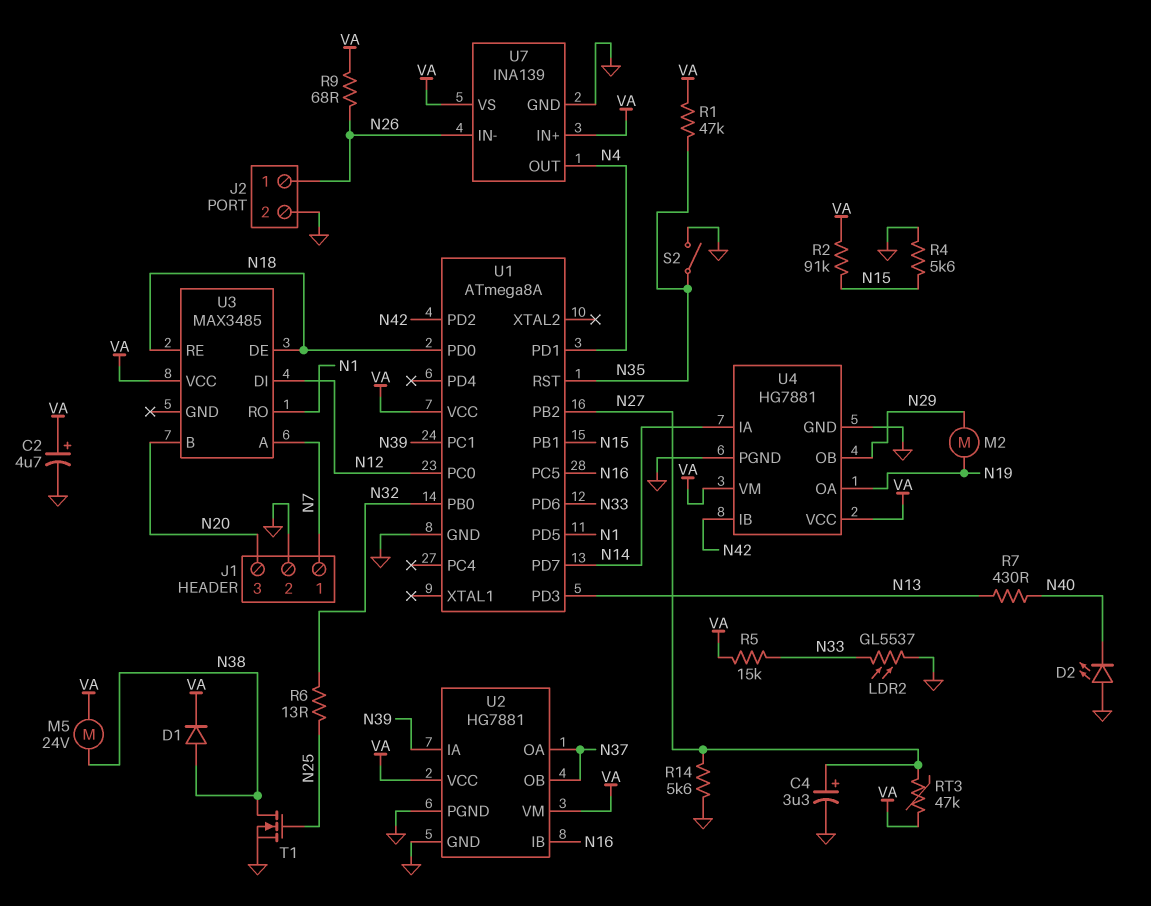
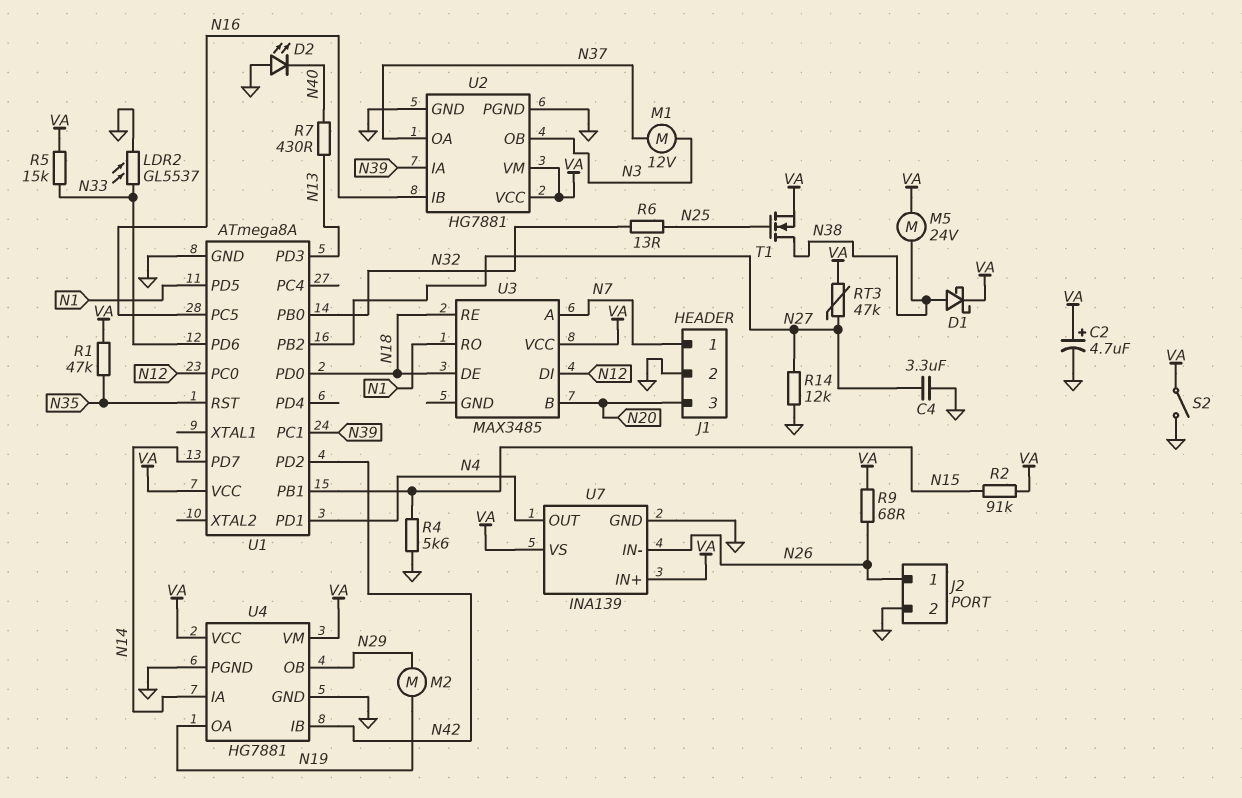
C4: 3.3uF (plus N27, minus GND) -> 3.3uF (GND, N27)
D1: diode (A N38, K VA) -> schottky (A N38, K VA)
M1: none -> motor 12V (N3, N37)
R14: 5.6k (GND, N27) -> 12k (GND, N27)
S2: switch (GND, N35) -> switch (GND, VA)
T1: NMOS (G N25, D N38, S GND) -> NMOS (G N25, D N38, S VA)
U2 pin OB: N37 -> N3

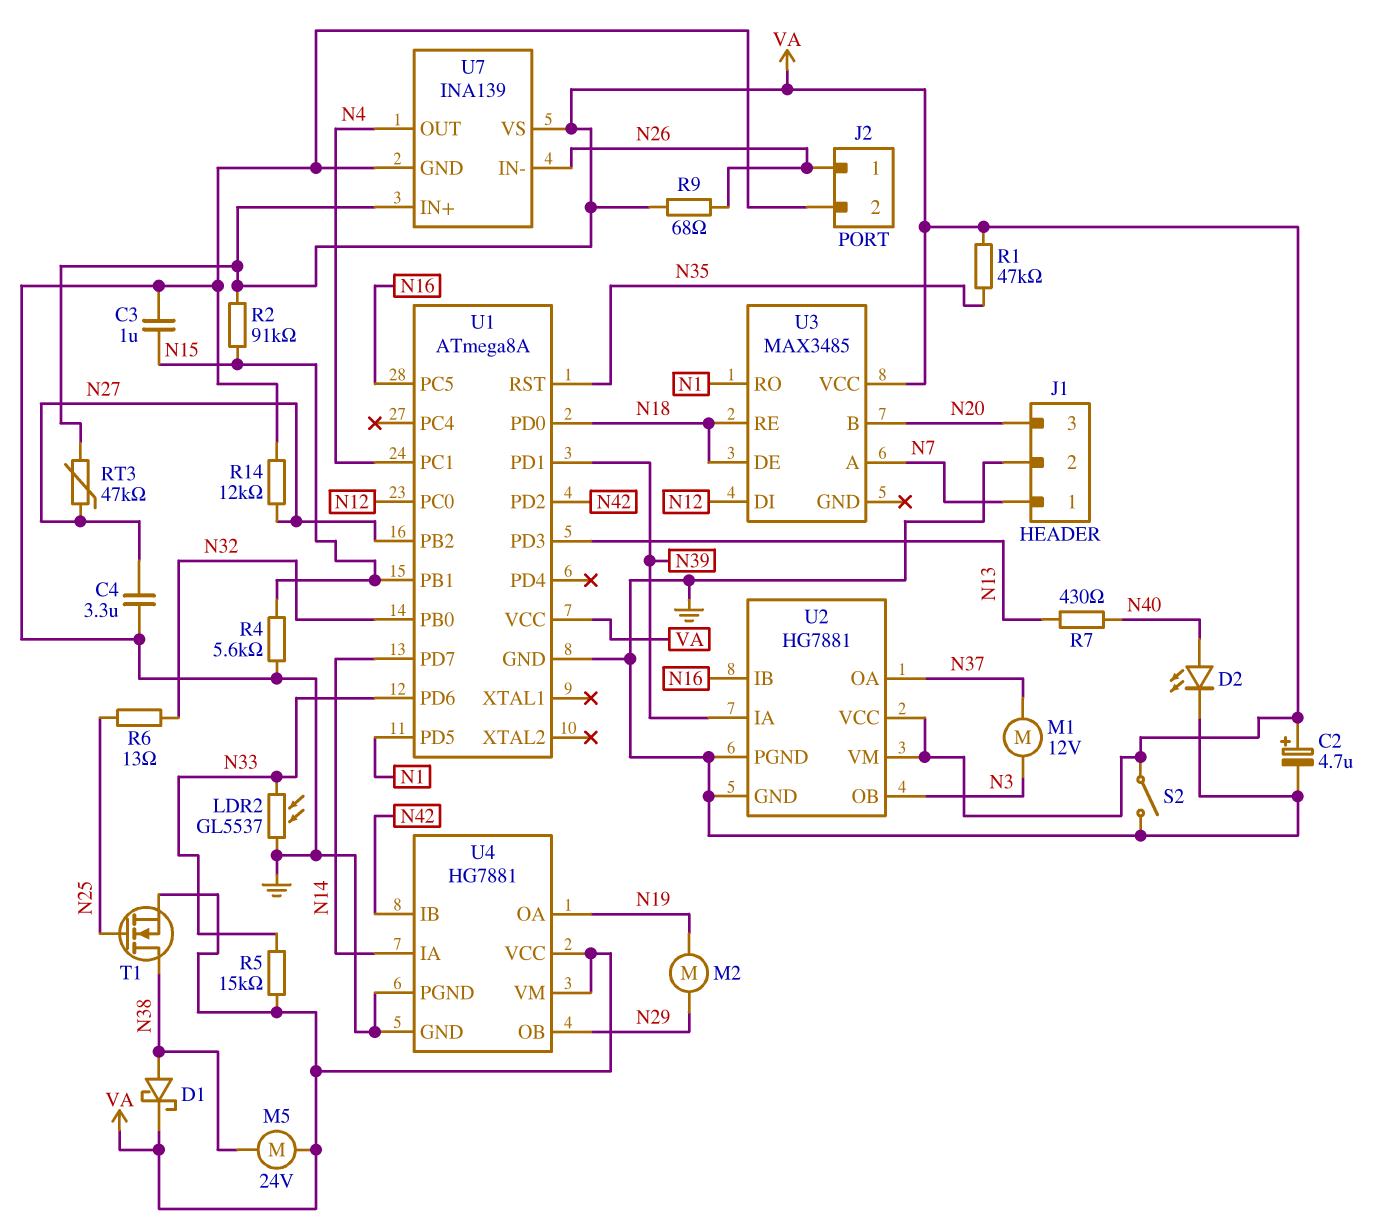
C3: none -> 1uF (GND, N15)
D2: LED (A GND, K N40) -> LED (A N40, K GND)
U1 pin PC1: N39 -> N4
U1 pin PD1: N4 -> N39

